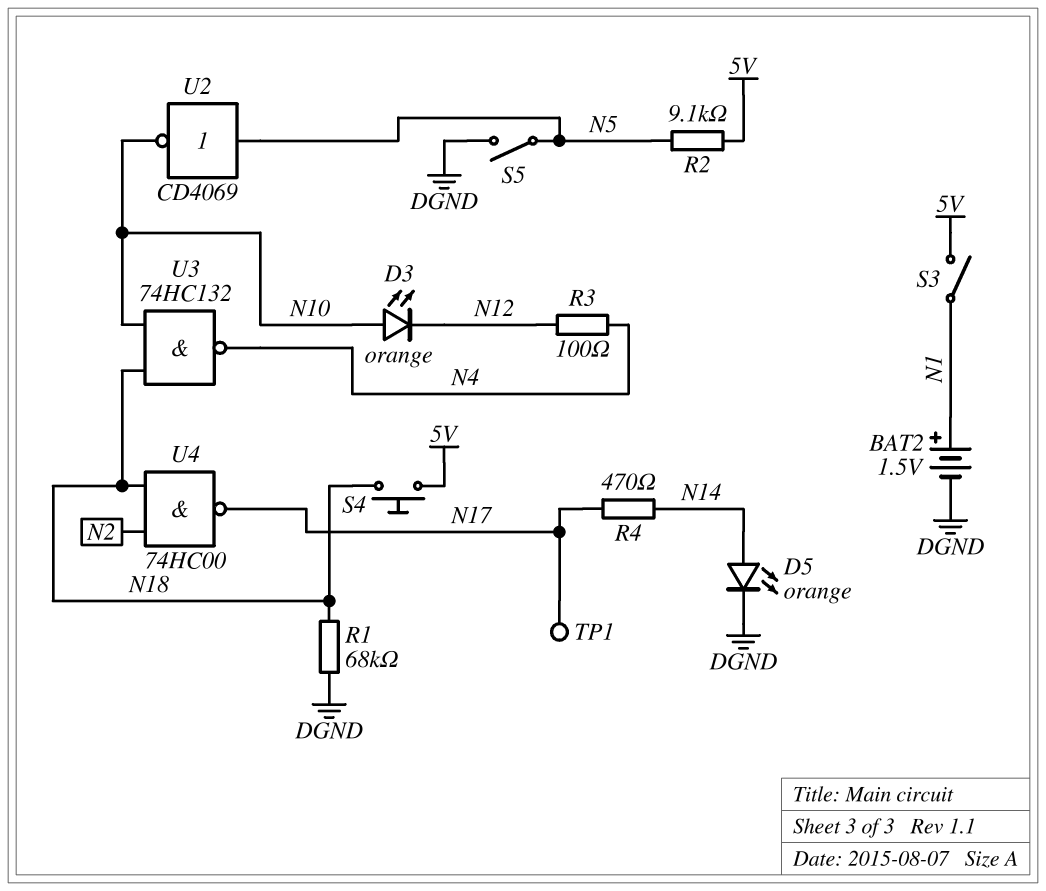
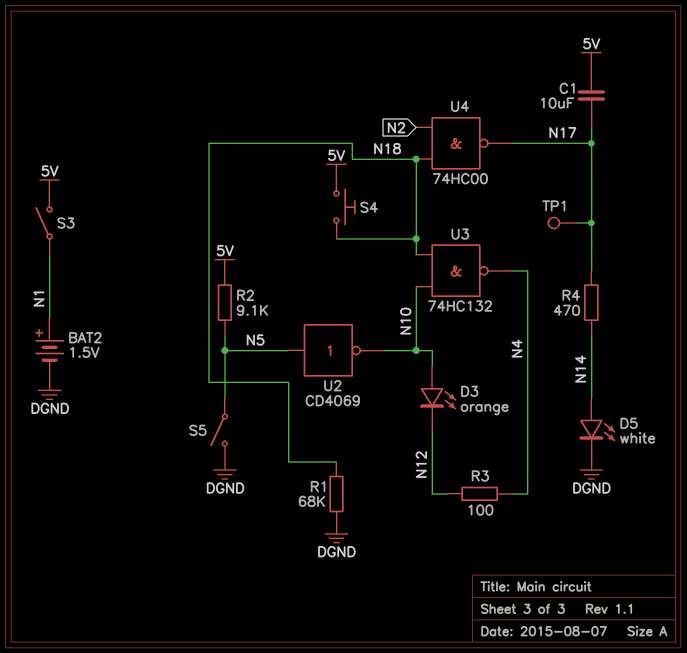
C1: none -> 10uF (5V, N17)
D5: LED orange (A N14, K DGND) -> LED white (A N14, K DGND)

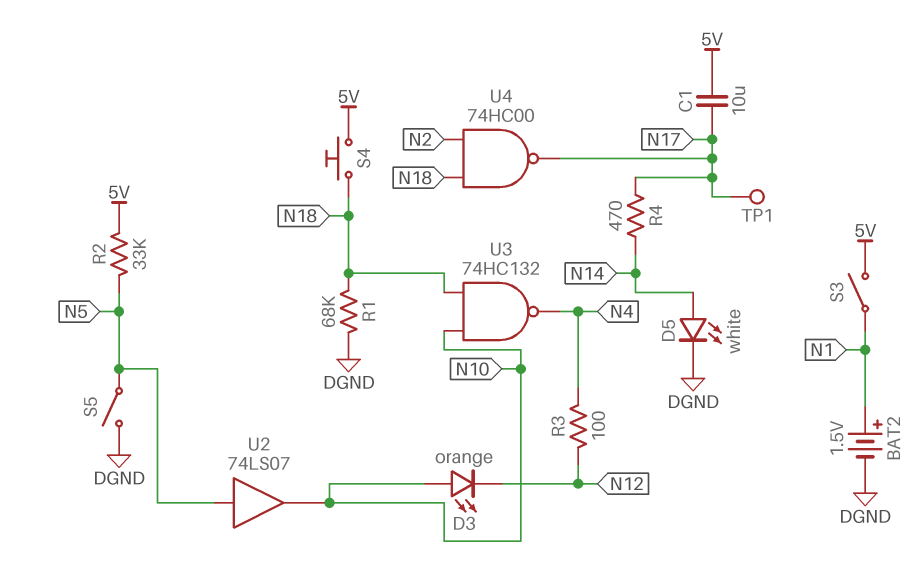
R2: 9.1k (5V, N5) -> 33k (5V, N5)
U2: NOT CD4069 (in N5, out N10) -> buffer 74LS07 (in N5, out N10)

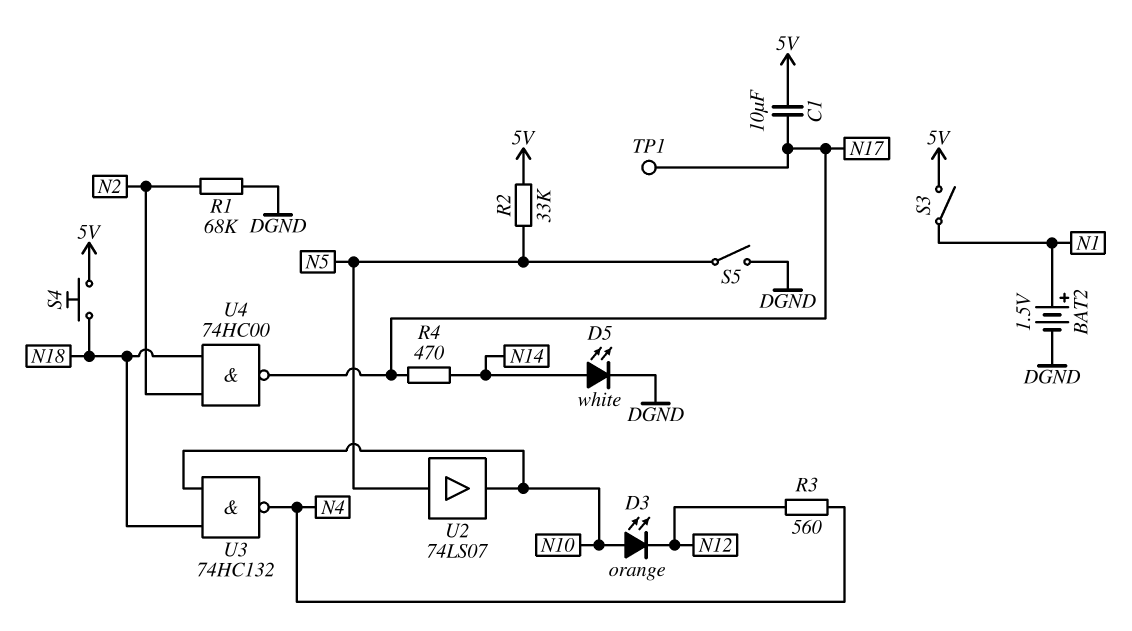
R1: 68k (DGND, N18) -> 68k (DGND, N2)
R3: 100 (N4, N12) -> 560 (N4, N12)

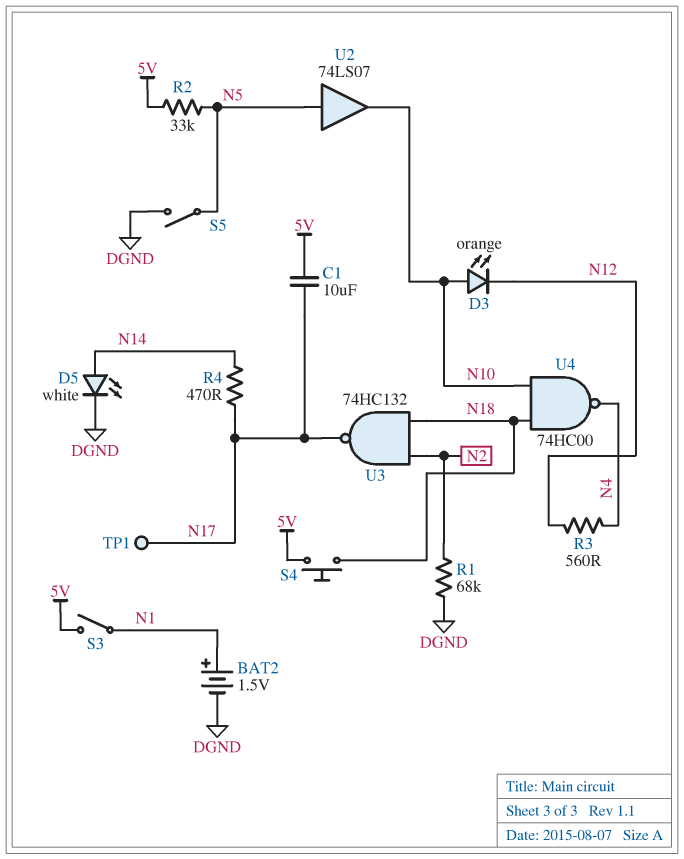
U3: NAND 74HC132 (in N10, in N18, out N4) -> NAND 74HC132 (in N2, in N18, out N17)
U4: NAND 74HC00 (in N2, in N18, out N17) -> NAND 74HC00 (in N10, in N18, out N4)

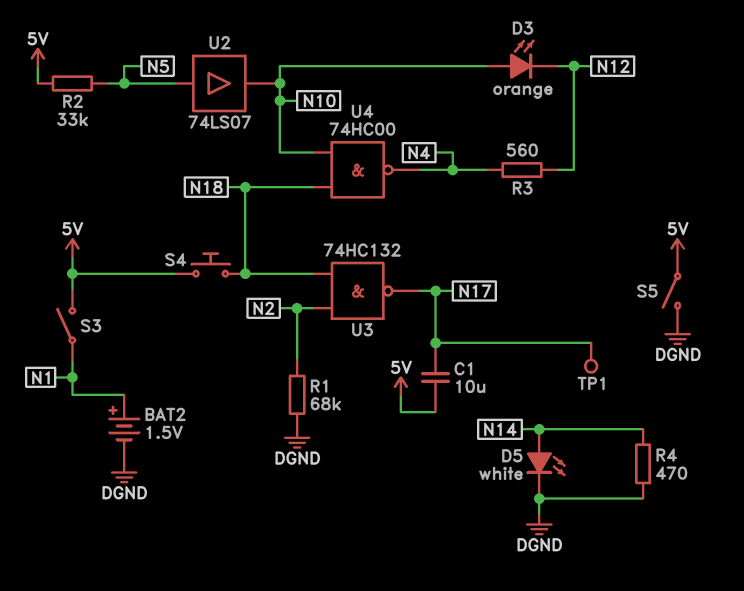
R4: 470 (N14, N17) -> 470 (DGND, N14)
S5: switch (DGND, N5) -> switch (5V, DGND)

